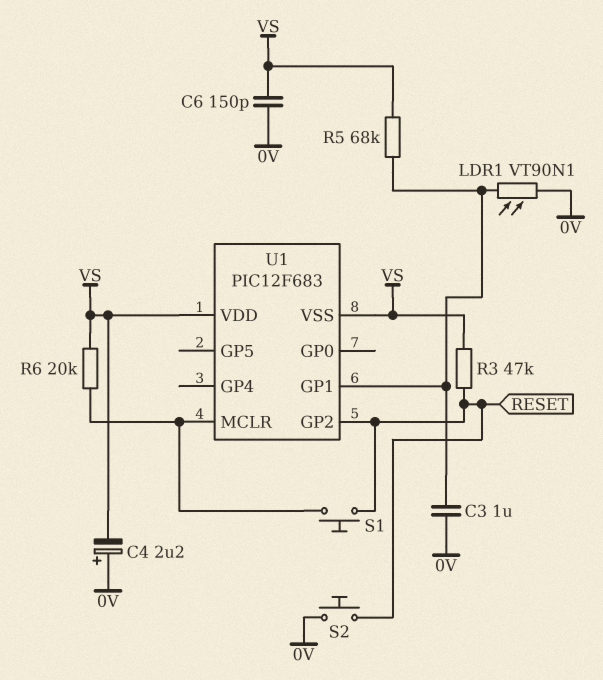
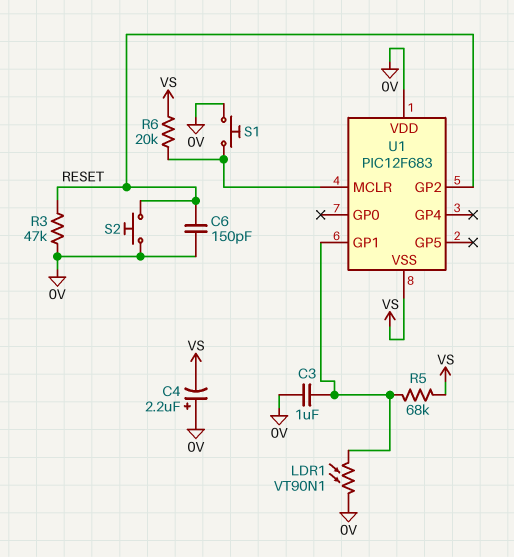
C6: 150pF (0V, VS) -> 150pF (0V, RESET)
R3: 47k (RESET, VS) -> 47k (0V, RESET)
S1: button (RESET, U1/MCLR) -> button (0V, U1/MCLR)
U1 pin VDD: VS -> 0V

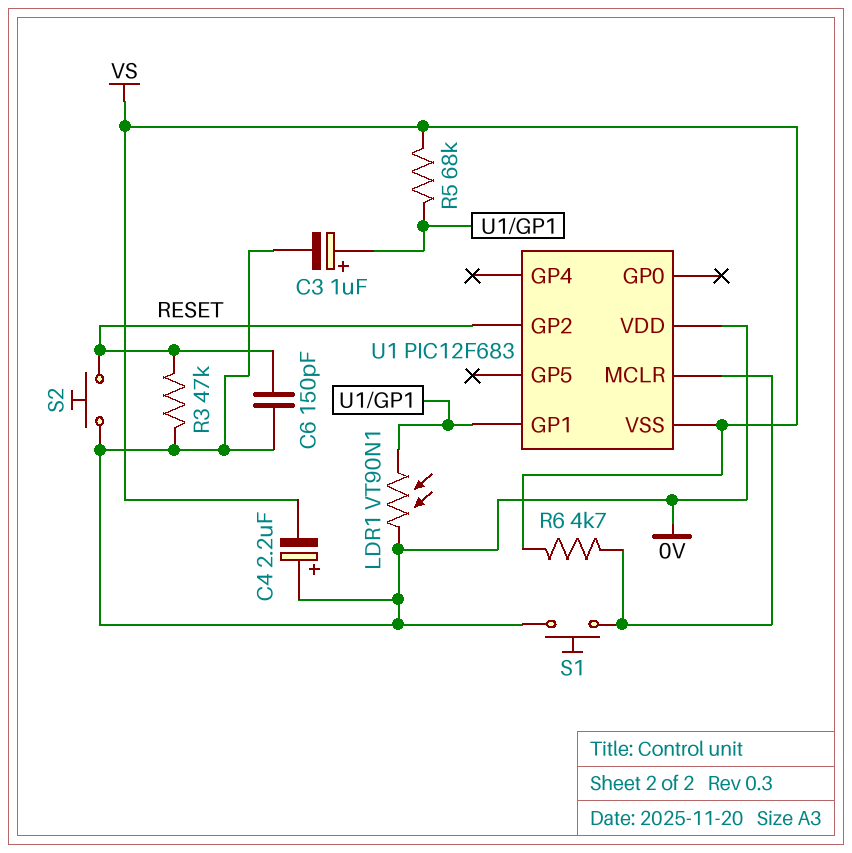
C3: 1uF (0V, U1/GP1) -> 1uF (plus U1/GP1, minus 0V)
R6: 20k (U1/MCLR, VS) -> 4.7k (U1/MCLR, VS)

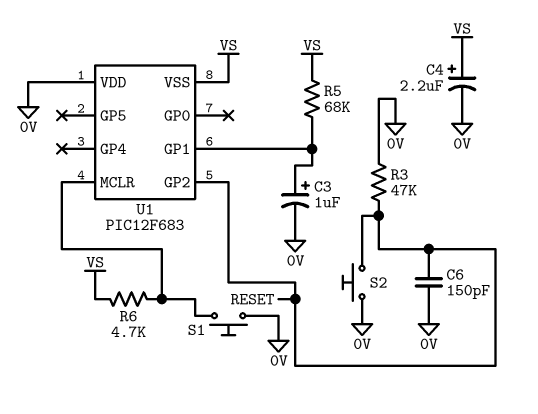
C4: 2.2uF (plus 0V, minus VS) -> 2.2uF (plus VS, minus 0V)
LDR1: VT90N1 (0V, U1/GP1) -> none

